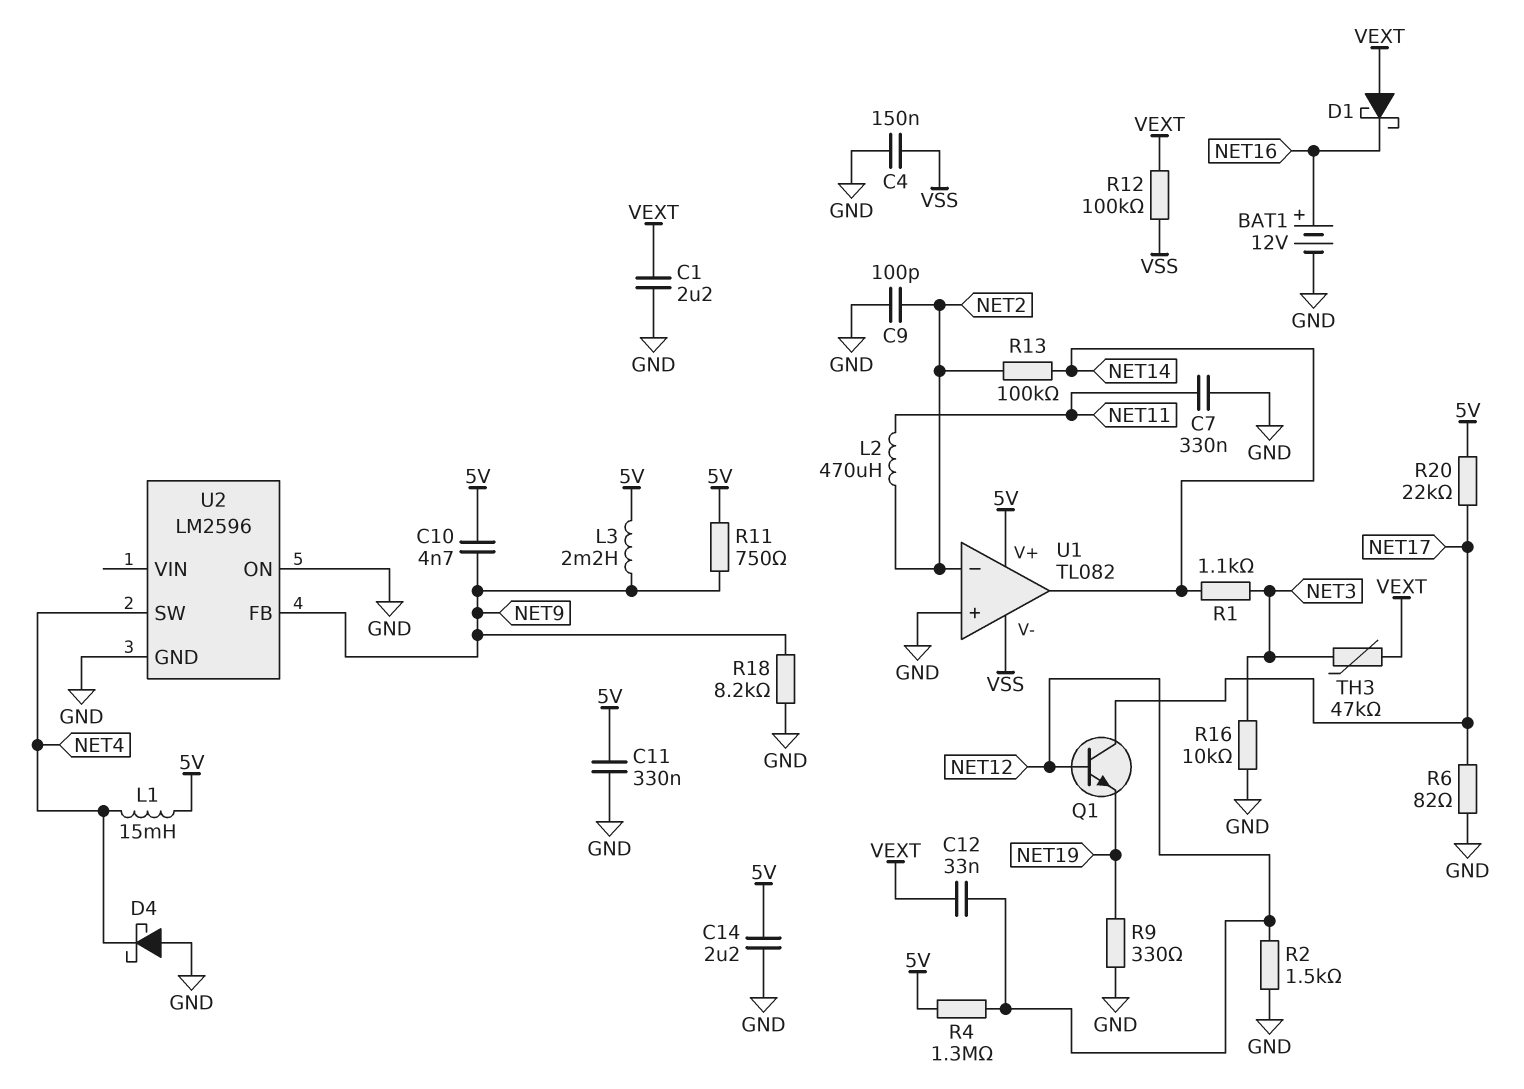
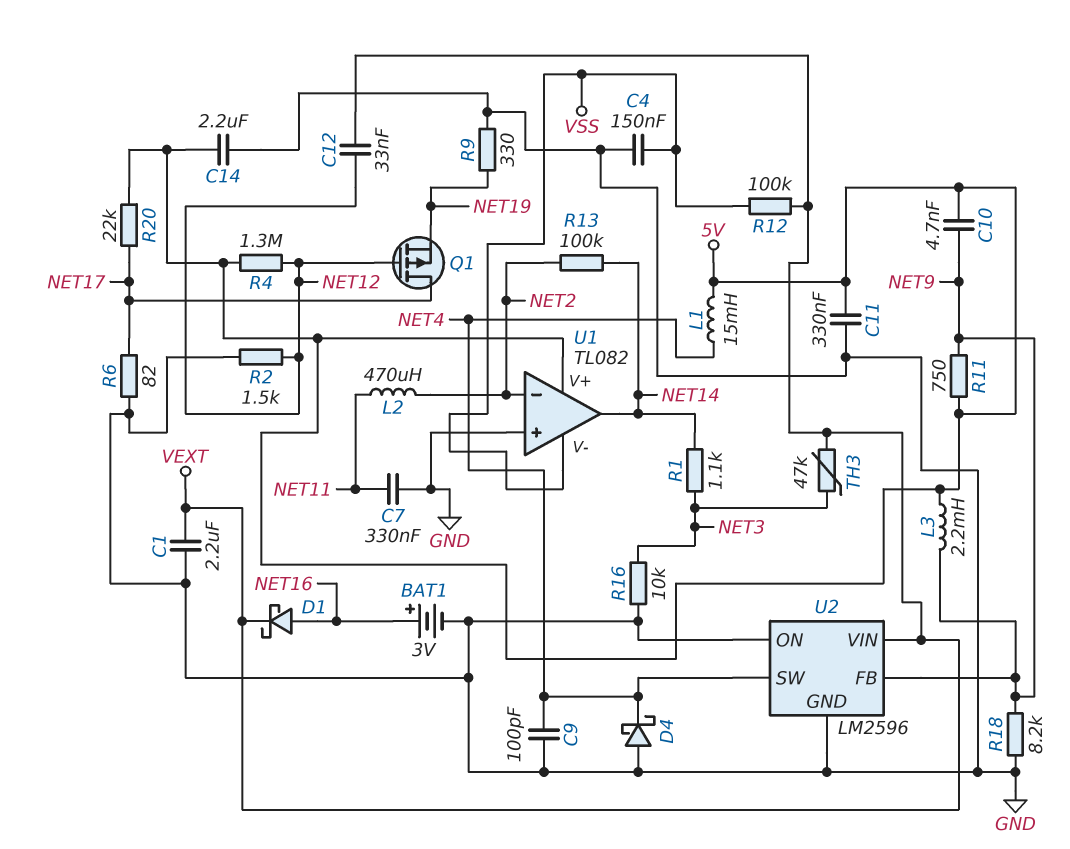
BAT1: 12V (plus NET16, minus GND) -> 3V (plus NET16, minus GND)
C9: 100pF (GND, NET2) -> 100pF (GND, NET4)
D1: schottky (A VEXT, K NET16) -> schottky (A NET16, K VEXT)
Q1: NPN (B NET12, C NET17, E NET19) -> PMOS (G NET12, D NET17, S NET19)
U2 pin VIN: none -> VEXT

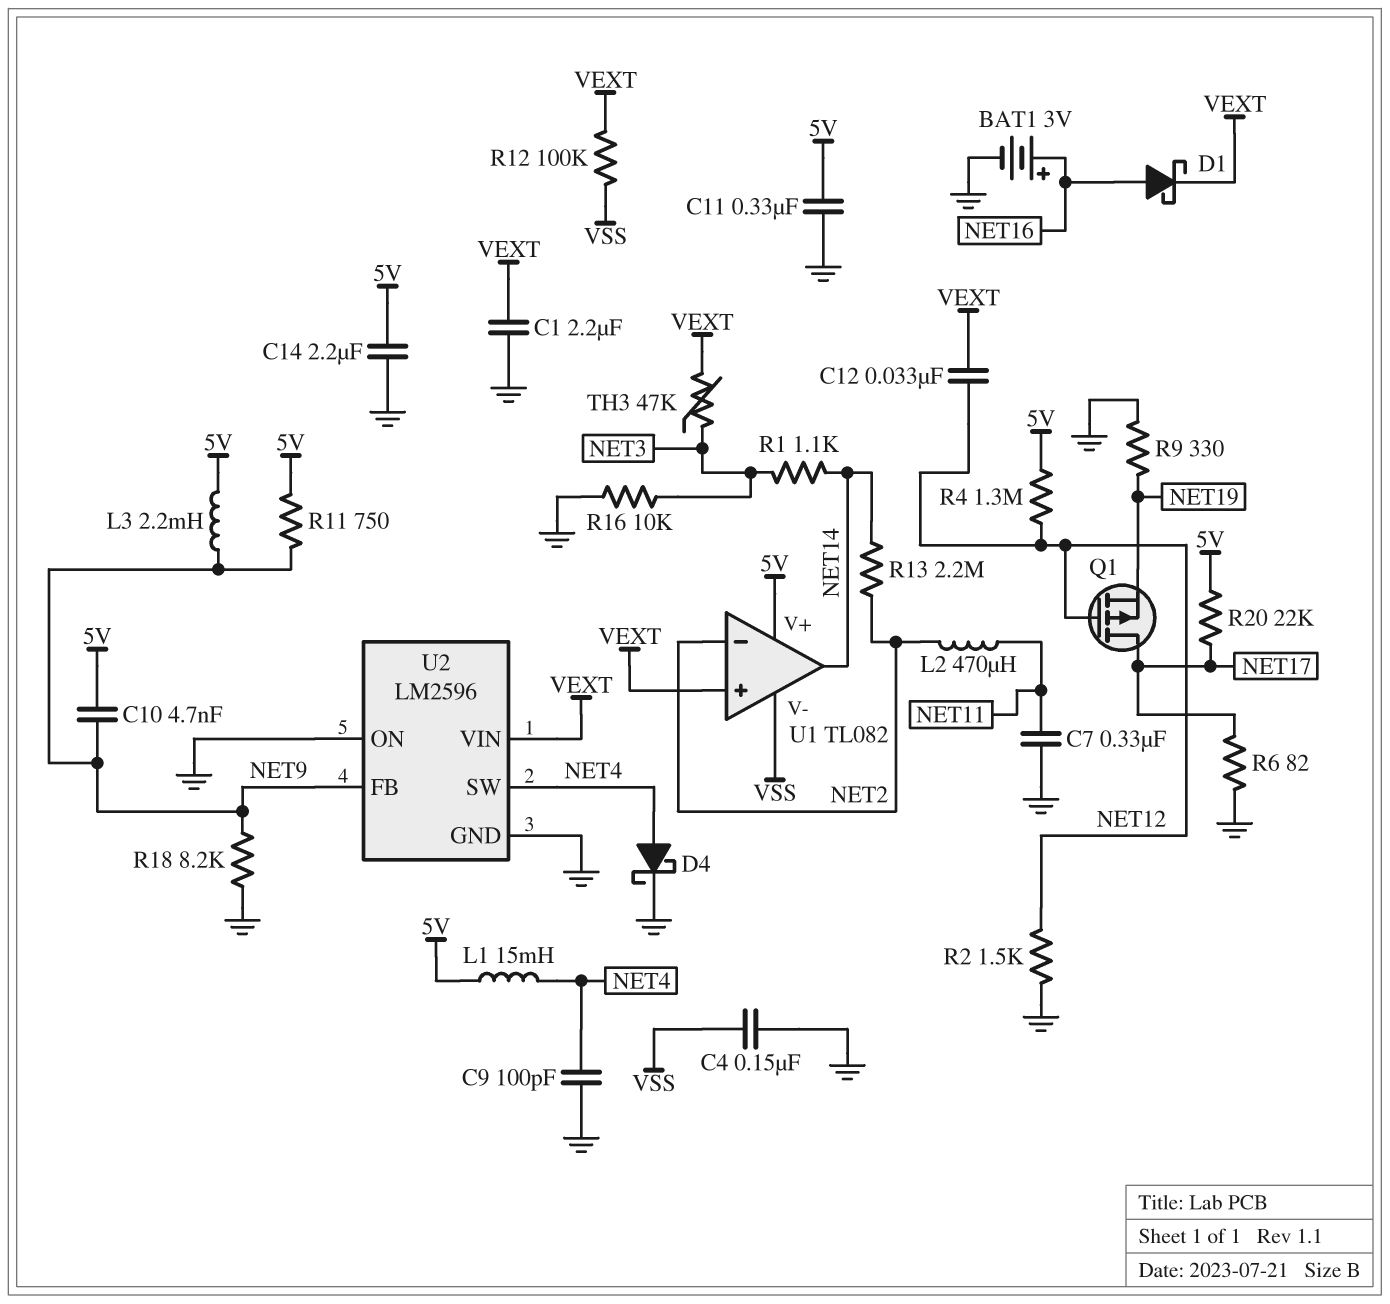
D4: schottky (A GND, K NET4) -> schottky (A NET4, K GND)
R13: 100k (NET2, NET14) -> 2.2M (NET2, NET14)
U1 pin in+: GND -> VEXT

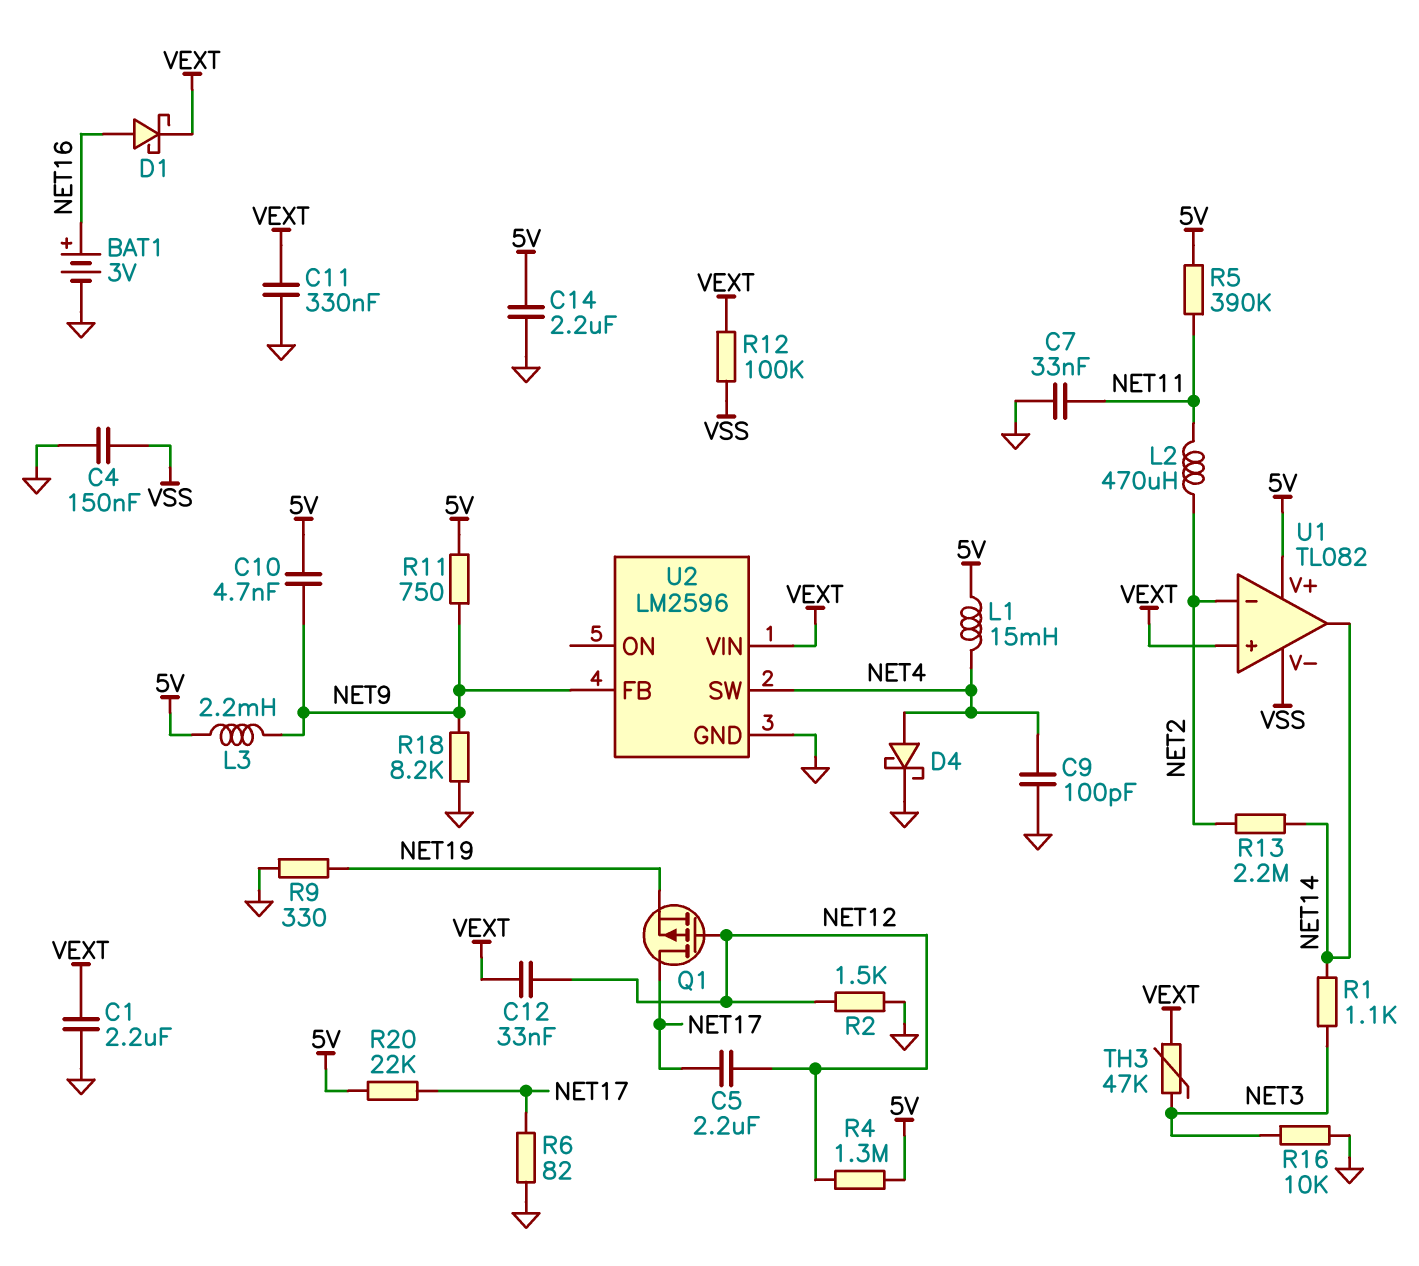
C5: none -> 2.2uF (NET12, NET17)
C7: 330nF (GND, NET11) -> 33nF (GND, NET11)
C11: 330nF (5V, GND) -> 330nF (GND, VEXT)
R5: none -> 390k (5V, NET11)
U2 pin ON: GND -> none

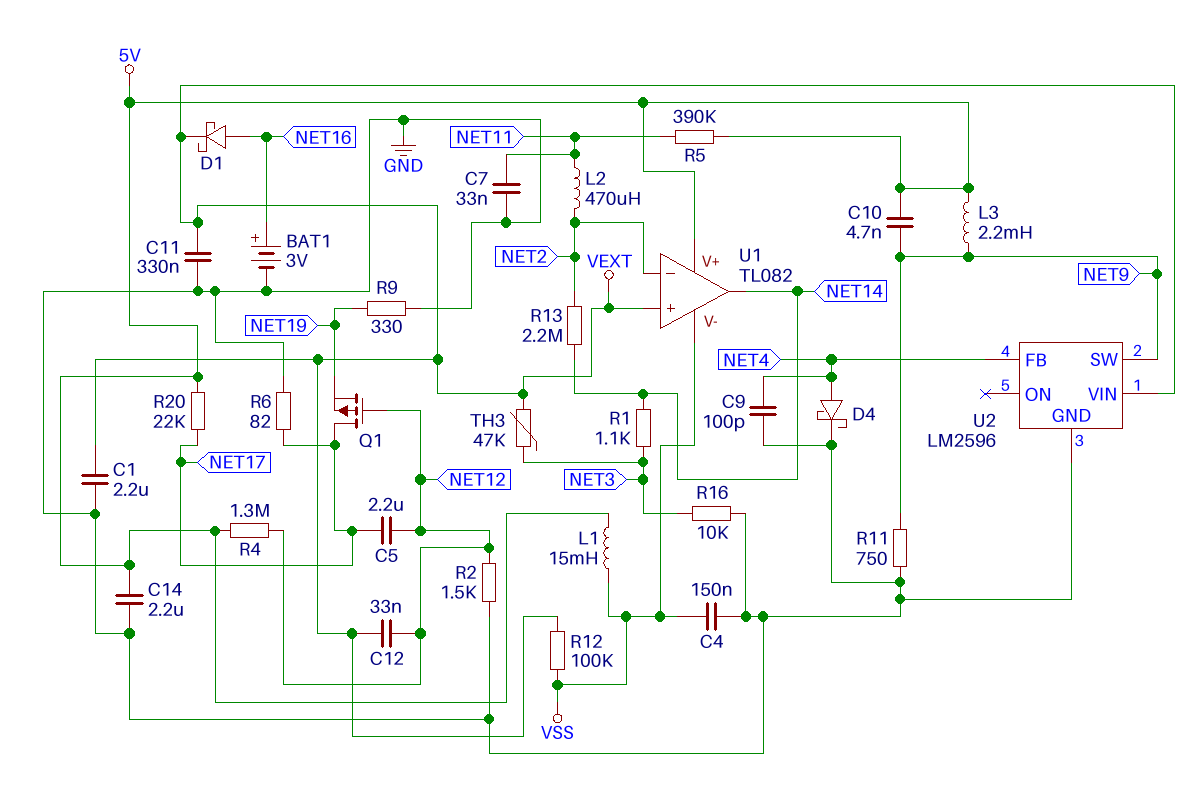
L1: 15mH (5V, NET4) -> 15mH (5V, VSS)
R11: 750 (5V, NET9) -> 750 (GND, NET9)
R18: 8.2k (GND, NET9) -> none
U2 pin FB: NET9 -> NET4
U2 pin SW: NET4 -> NET9

